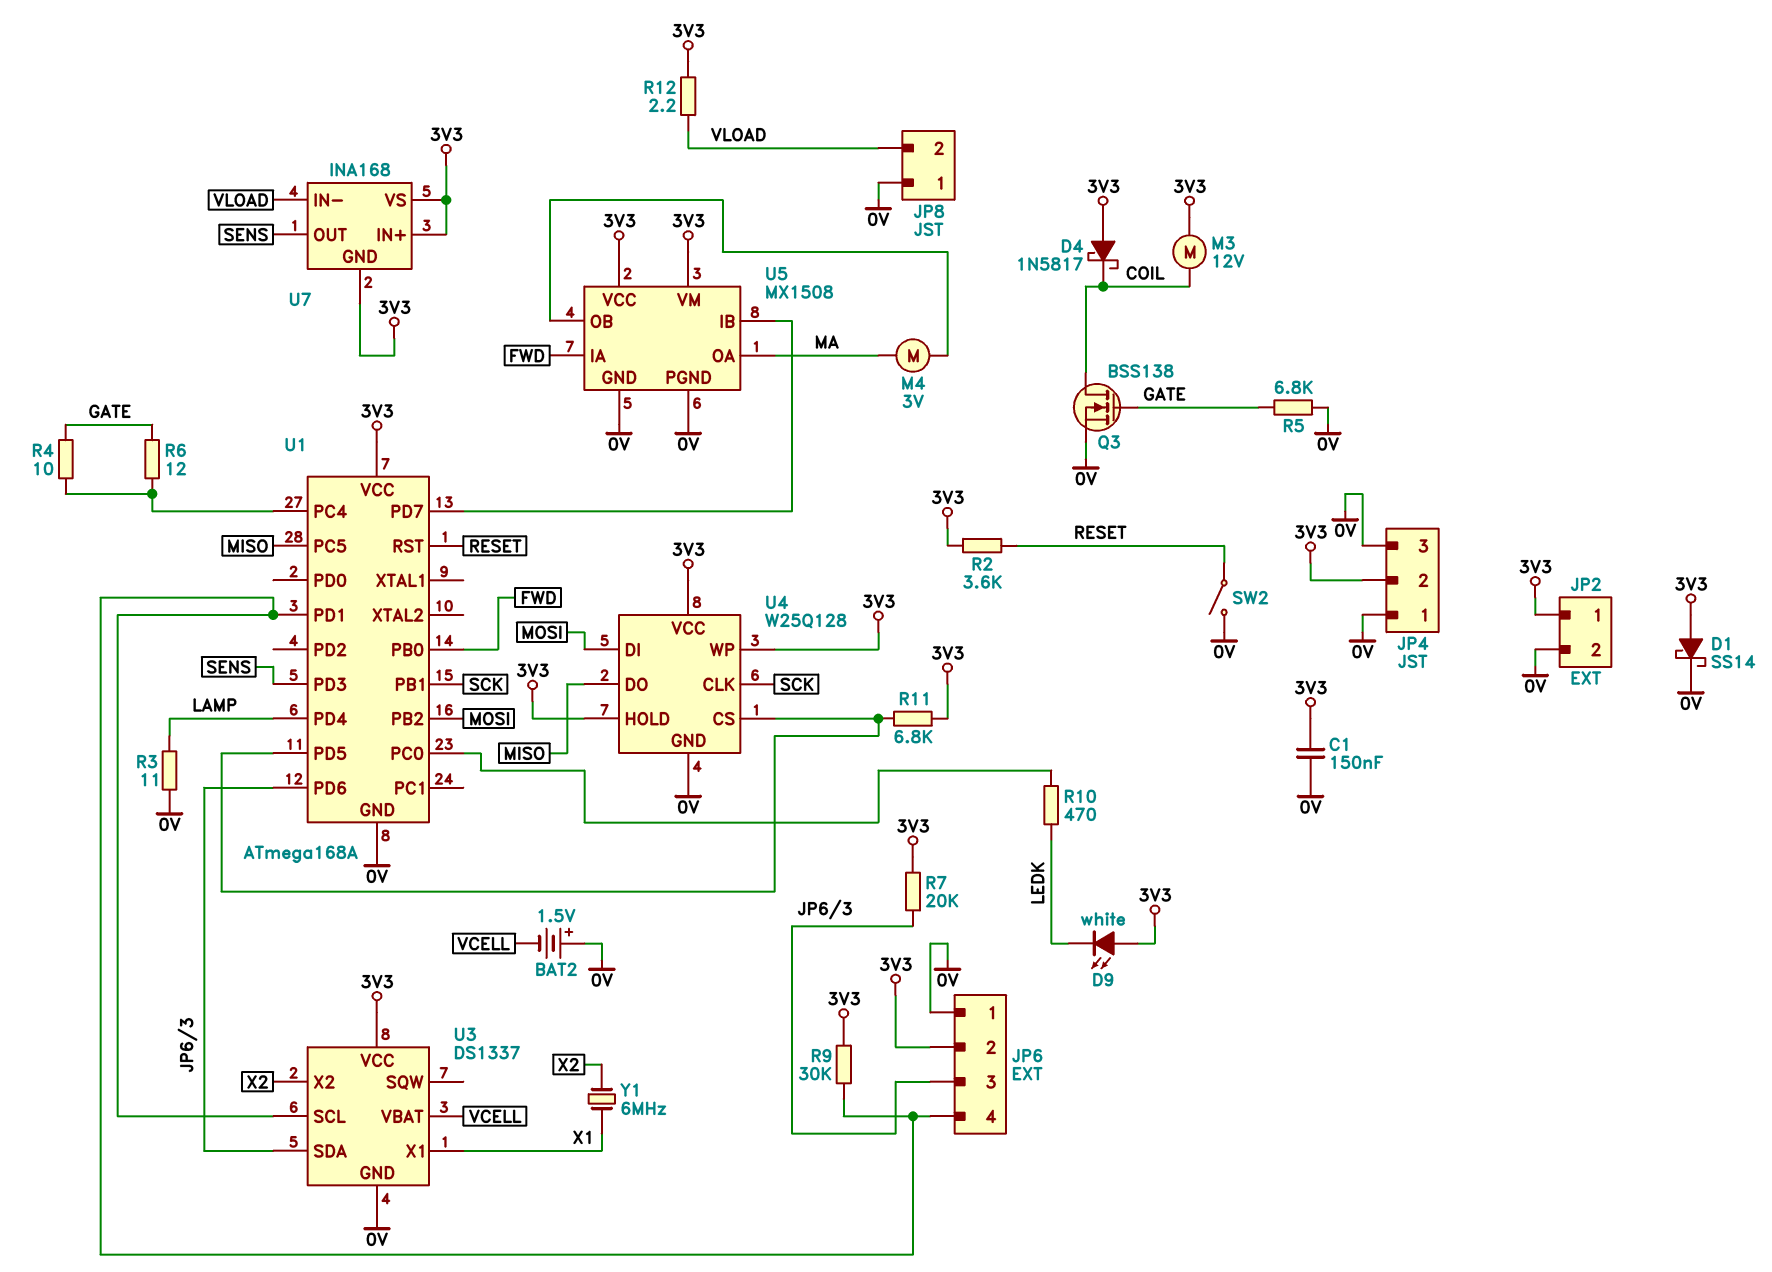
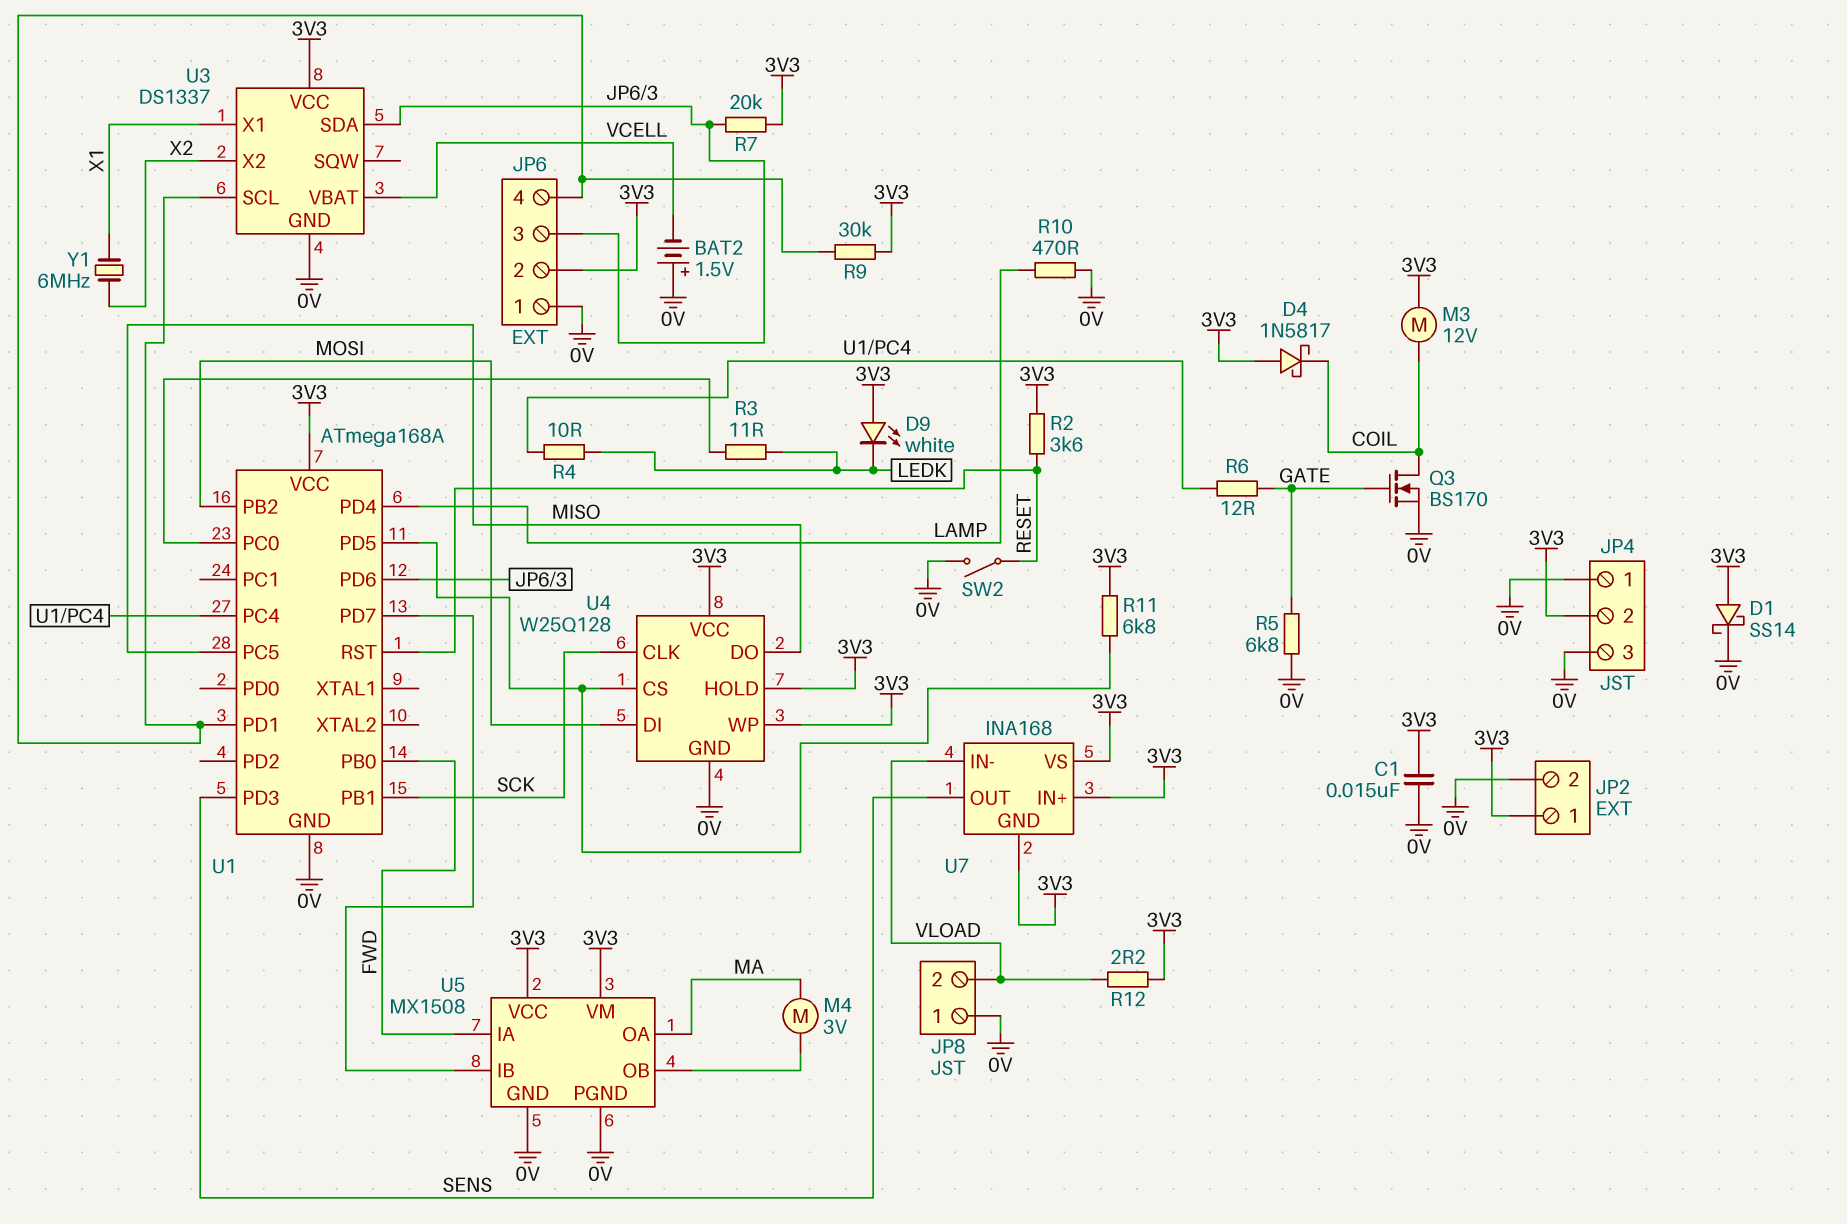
C1: 150nF (0V, 3V3) -> 15nF (0V, 3V3)
Q3: NMOS BSS138 (G GATE, D COIL, S 0V) -> NMOS BS170 (G GATE, D COIL, S 0V)
R3: 11 (0V, LAMP) -> 11 (LEDK, U1/PC0)
R4: 10 (GATE, U1/PC4) -> 10 (LEDK, U1/PC4)
R10: 470 (LEDK, U1/PC0) -> 470 (0V, LAMP)

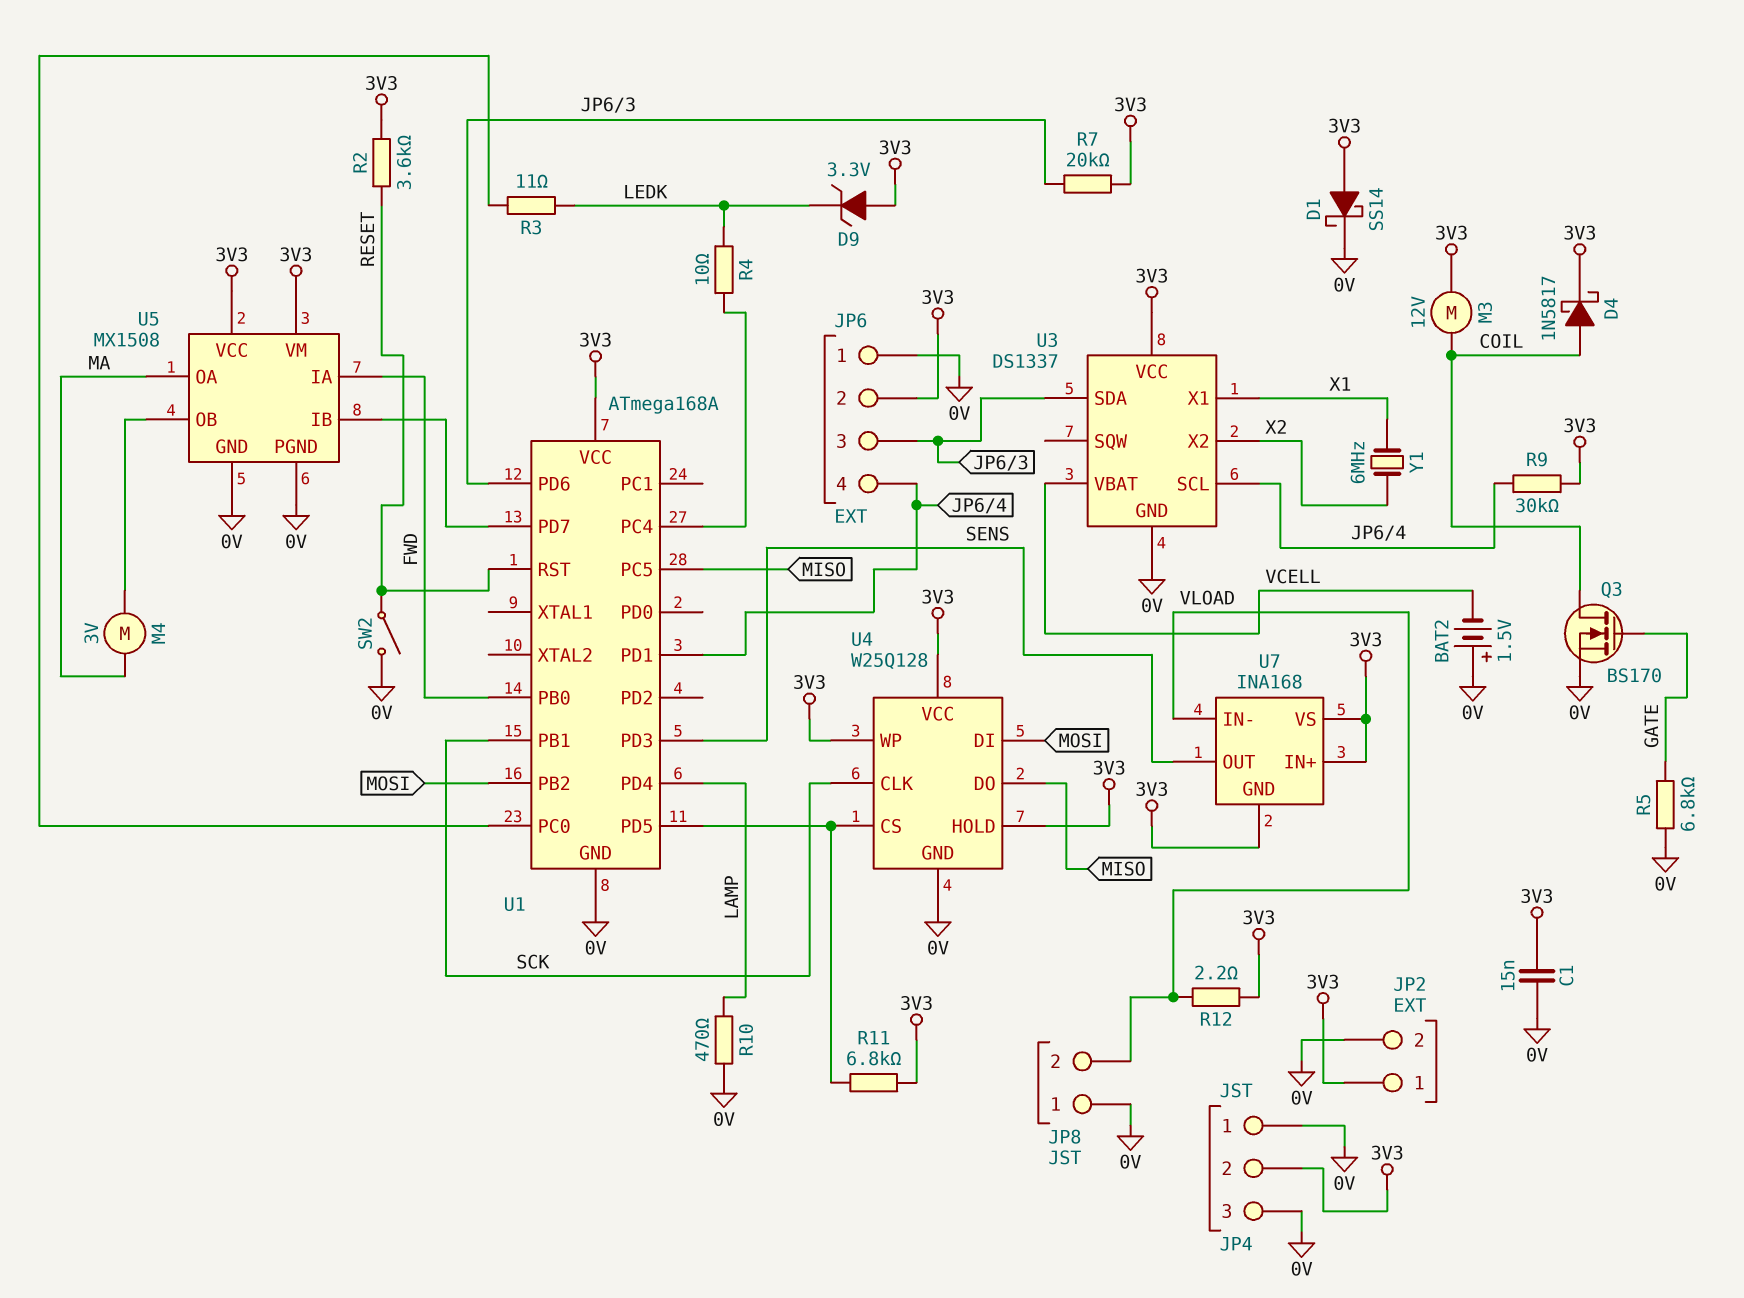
D4: schottky 1N5817 (A 3V3, K COIL) -> schottky 1N5817 (A COIL, K 3V3)
D9: LED white (A 3V3, K LEDK) -> zener 3.3V (A 3V3, K LEDK)
R6: 12 (GATE, U1/PC4) -> none

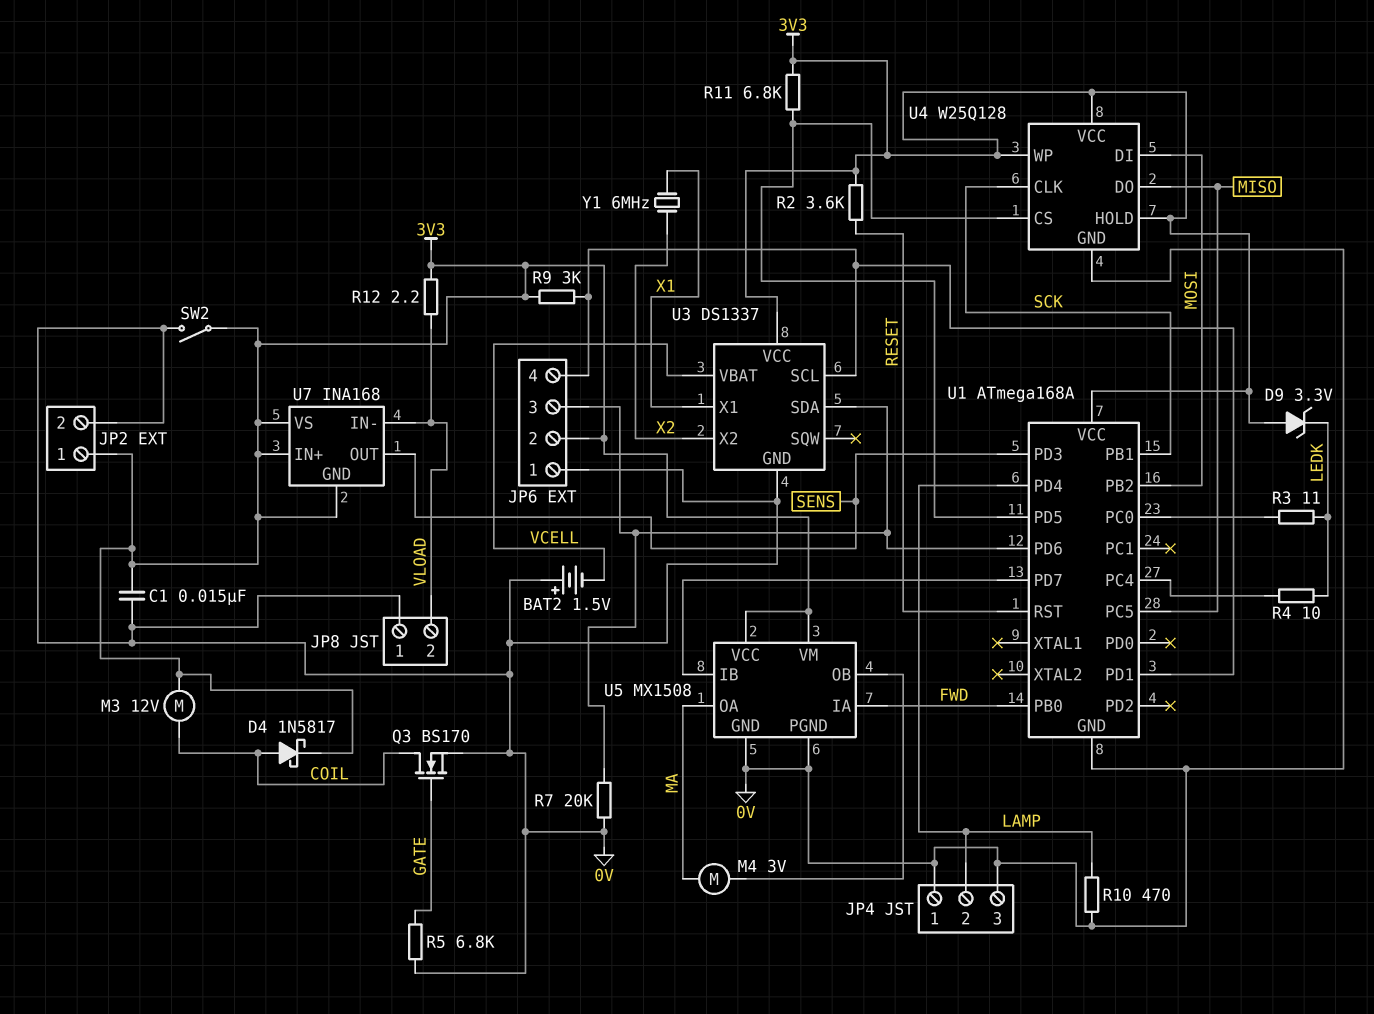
D1: schottky SS14 (A 3V3, K 0V) -> none
JP4 pin 2: 3V3 -> LAMP
R7: 20k (3V3, JP6/3) -> 20k (0V, JP6/3)
R9: 30k (3V3, JP6/4) -> 3k (3V3, JP6/4)
SW2: switch (0V, RESET) -> switch (0V, 3V3)

